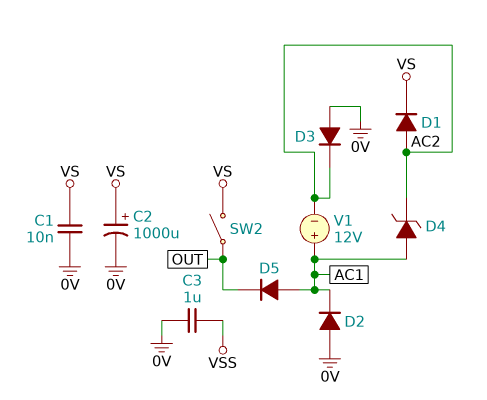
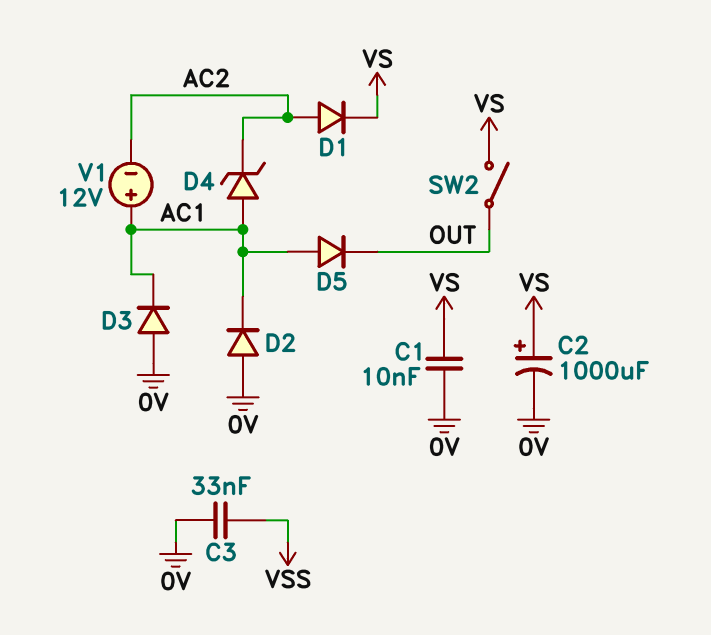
C3: 1uF (0V, VSS) -> 33nF (0V, VSS)
D3: diode (A 0V, K AC2) -> diode (A 0V, K AC1)

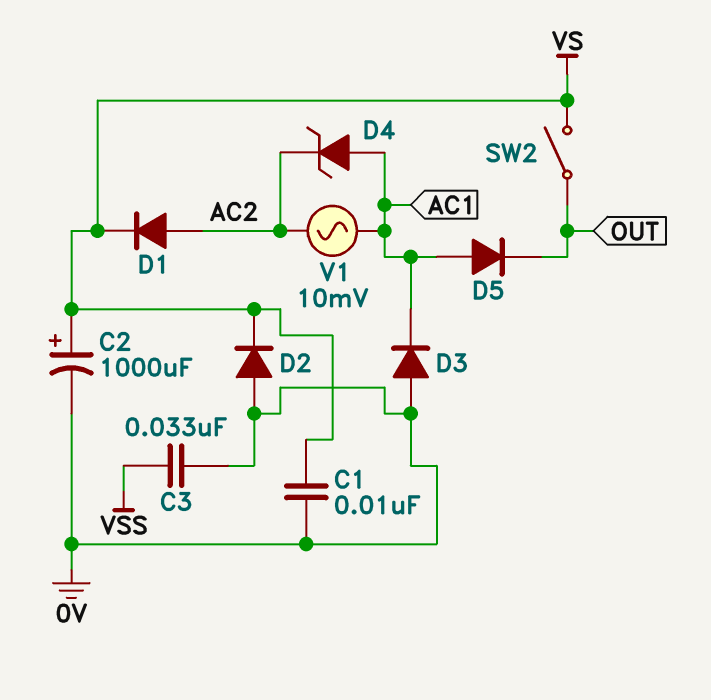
D2: diode (A 0V, K AC1) -> diode (A 0V, K VS)
V1: 12V (plus AC1, minus AC2) -> AC 10mV (AC1, AC2)

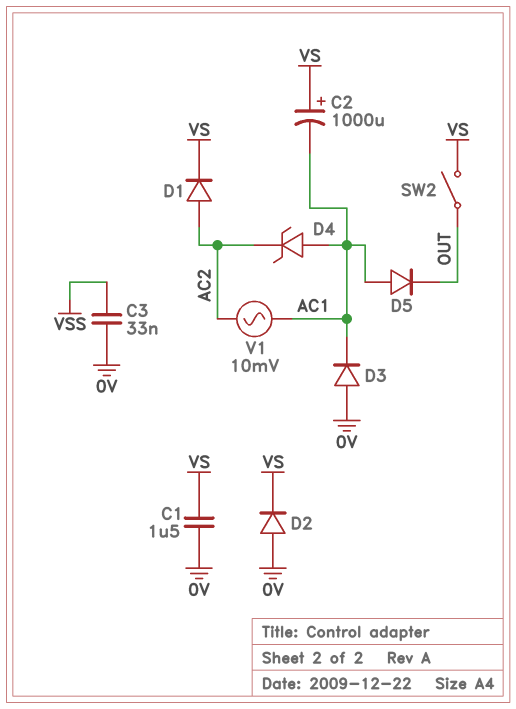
C1: 10nF (0V, VS) -> 1.5uF (0V, VS)
C2: 1000uF (plus VS, minus 0V) -> 1000uF (plus VS, minus AC1)

